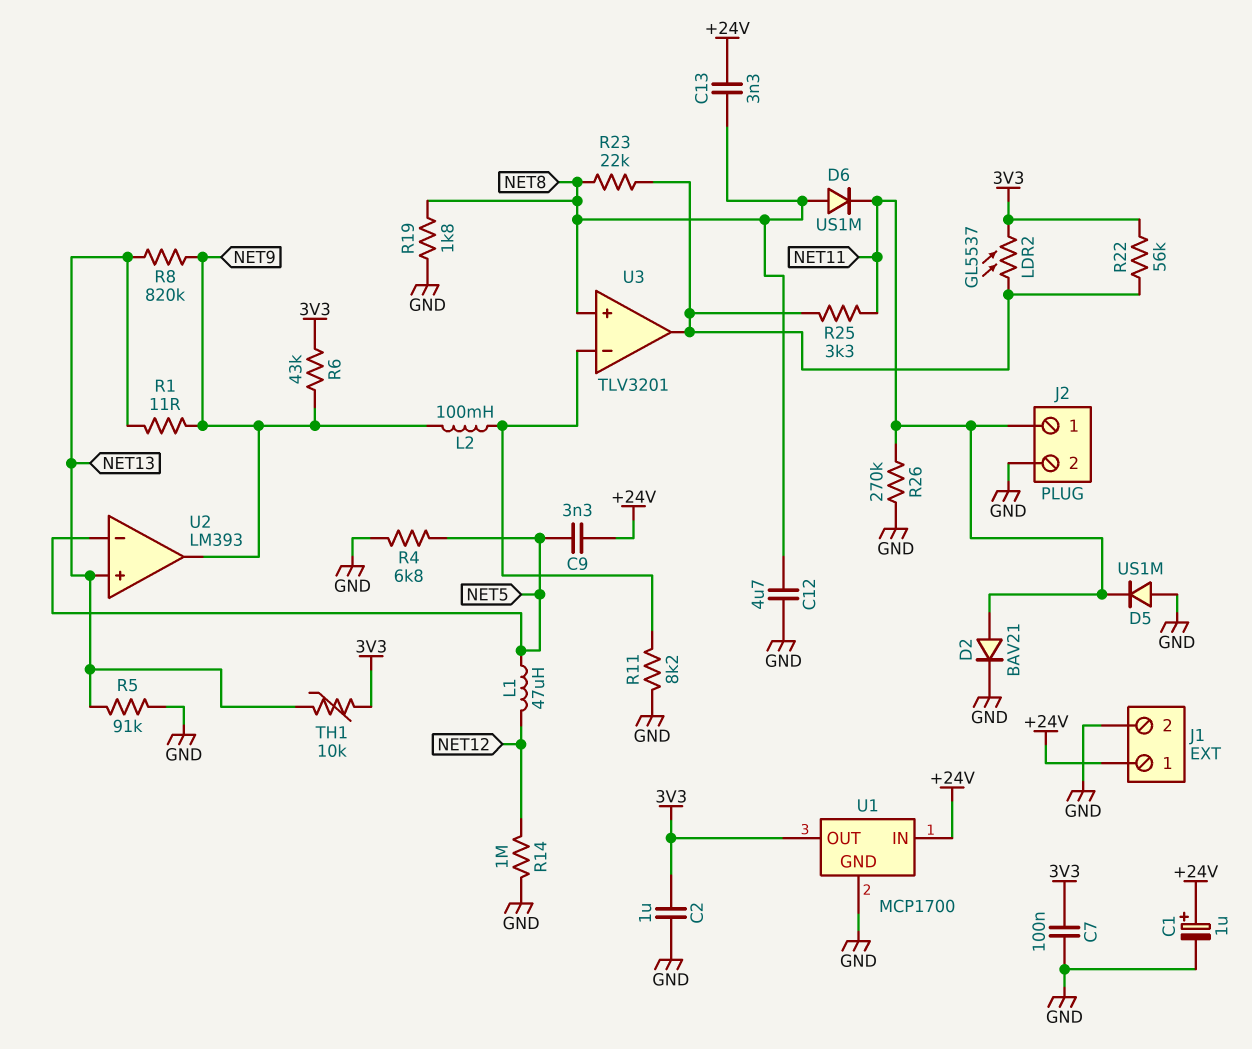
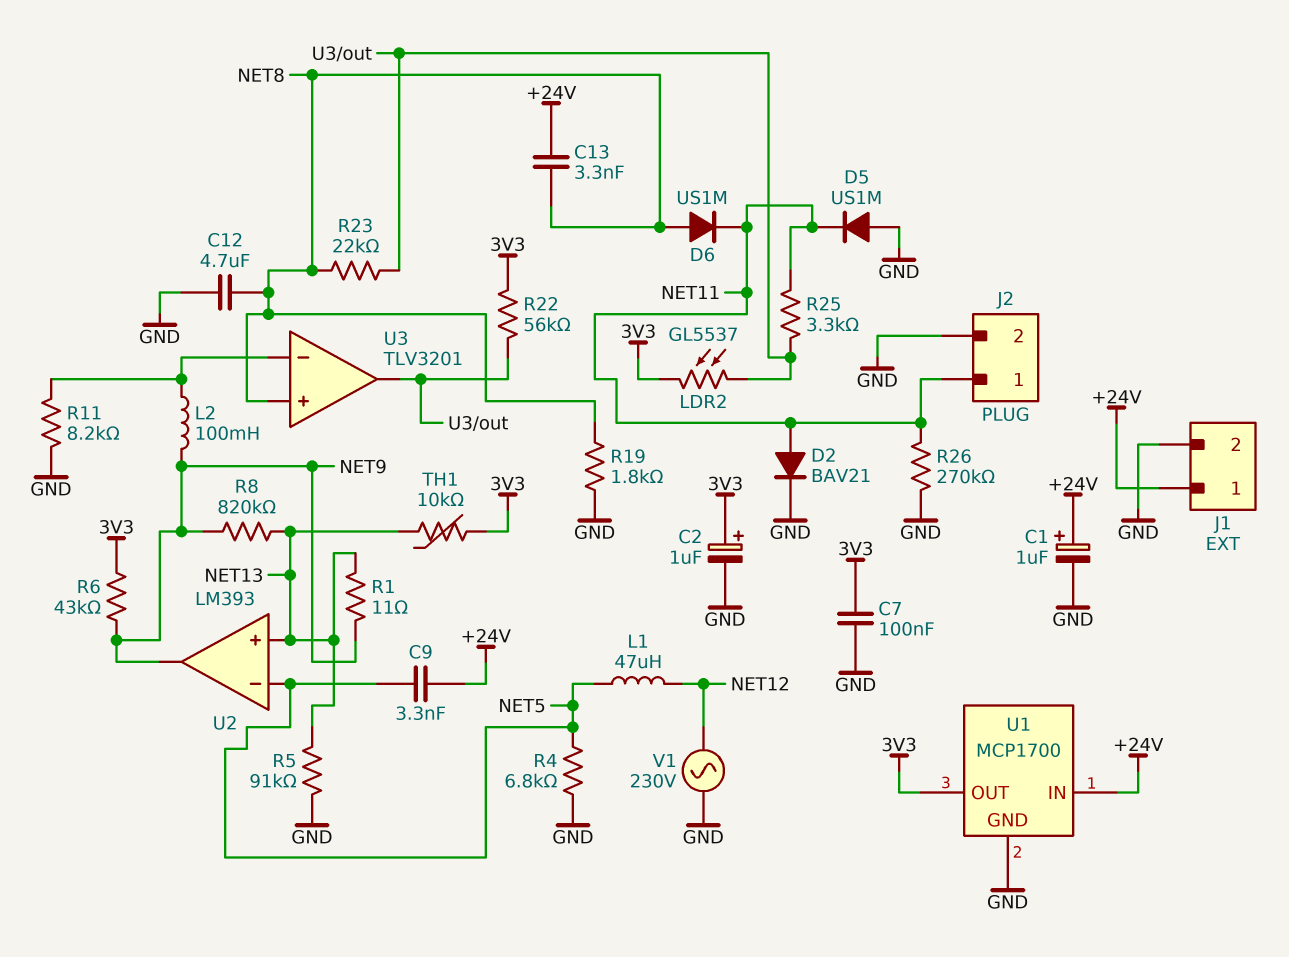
C2: 1uF (3V3, GND) -> 1uF (plus 3V3, minus GND)
R14: 1M (GND, NET12) -> none
V1: none -> AC 230V (GND, NET12)

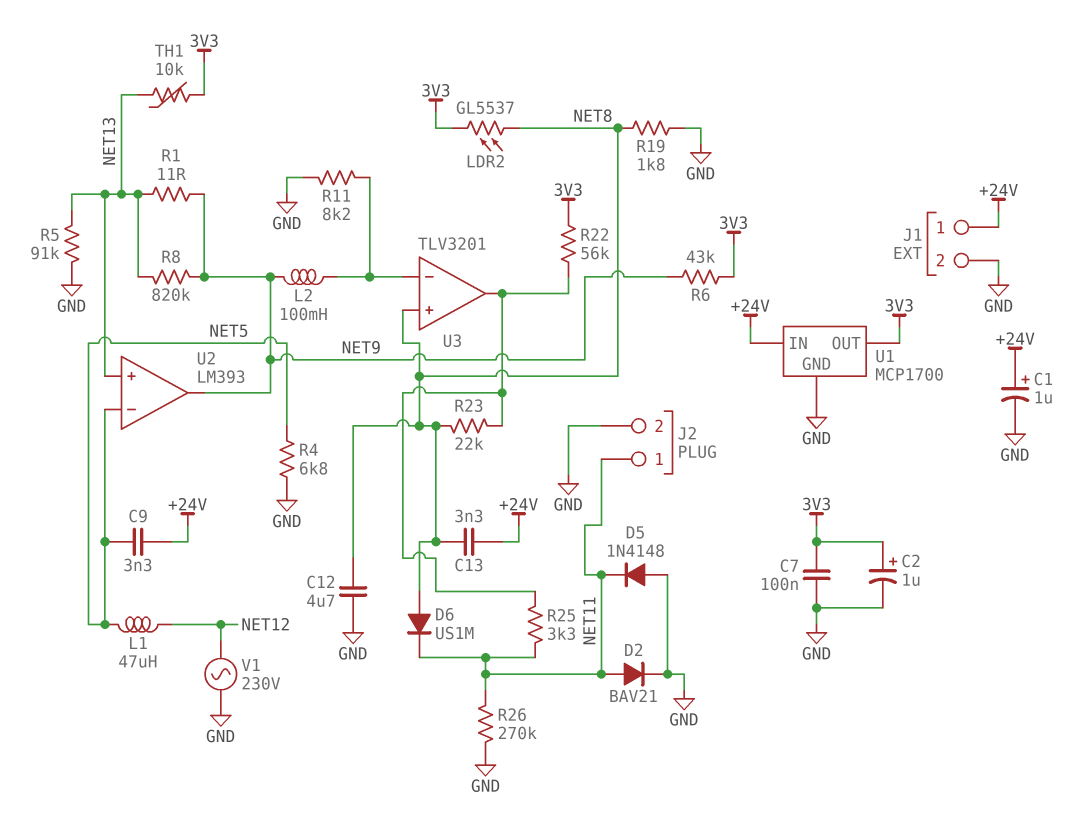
D5: diode US1M (A GND, K NET11) -> diode 1N4148 (A GND, K NET11)
LDR2: GL5537 (3V3, U3/out) -> GL5537 (3V3, NET8)

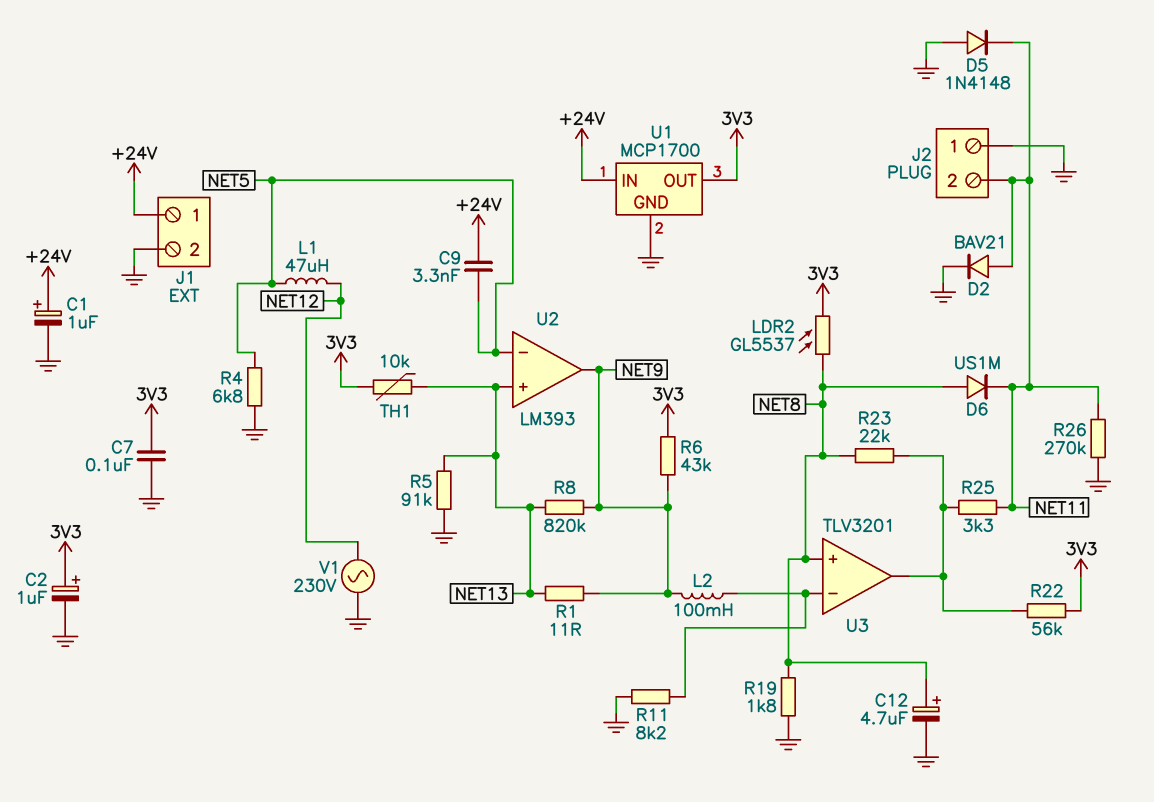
C12: 4.7uF (GND, NET8) -> 4.7uF (plus NET8, minus GND)
C13: 3.3nF (+24V, NET8) -> none
J2 pin 1: NET11 -> GND
J2 pin 2: GND -> NET11

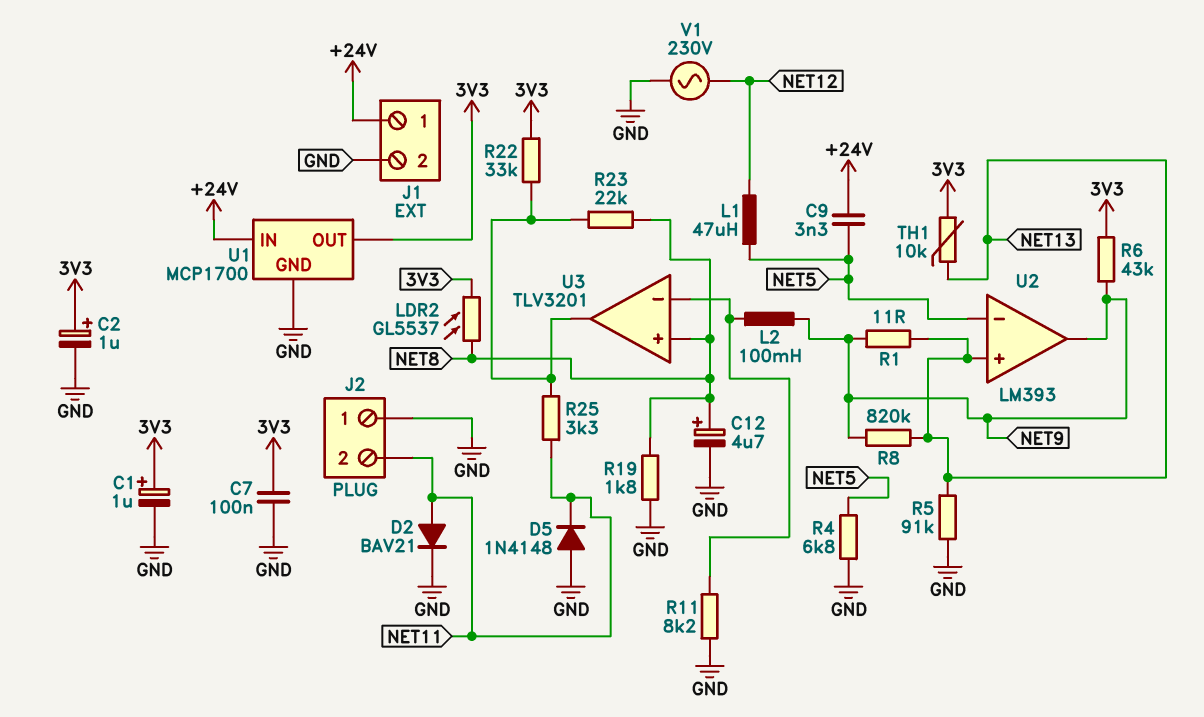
C1: 1uF (plus +24V, minus GND) -> 1uF (plus 3V3, minus GND)
D6: diode US1M (A NET8, K NET11) -> none
R22: 56k (3V3, U3/out) -> 33k (3V3, U3/out)
R26: 270k (GND, NET11) -> none

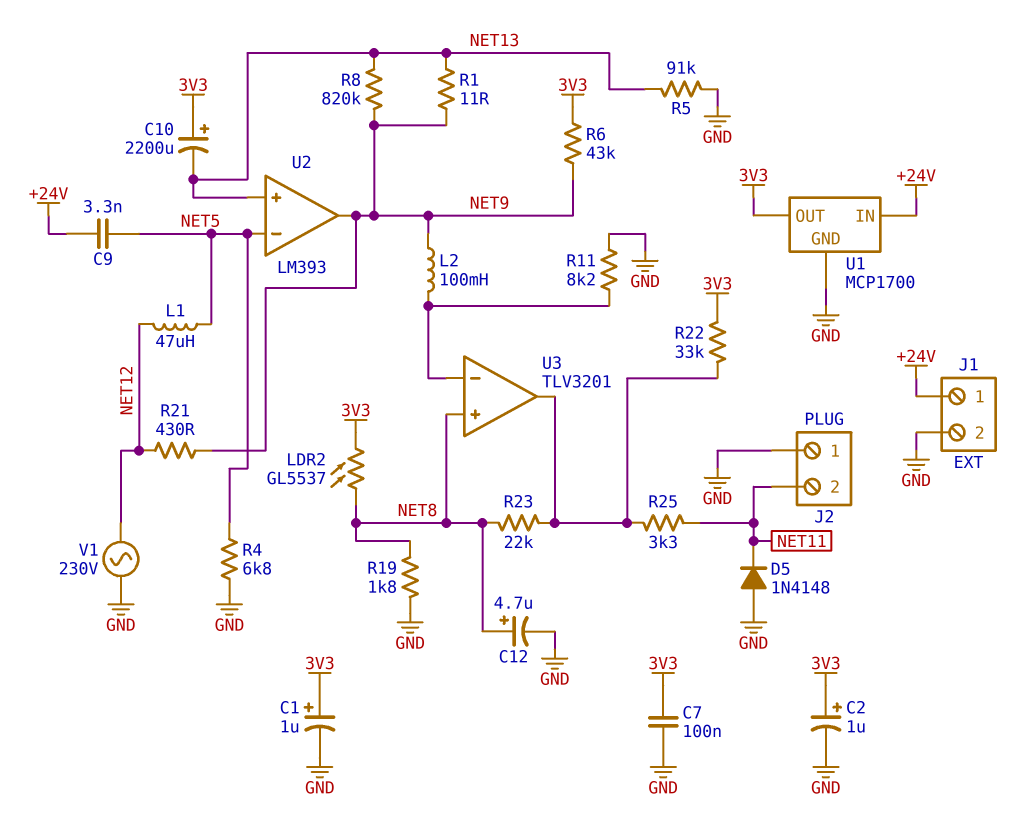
C10: none -> 2200uF (plus 3V3, minus NET13)
D2: diode BAV21 (A NET11, K GND) -> none
R21: none -> 430 (NET9, NET12)
TH1: 10k (3V3, NET13) -> none

